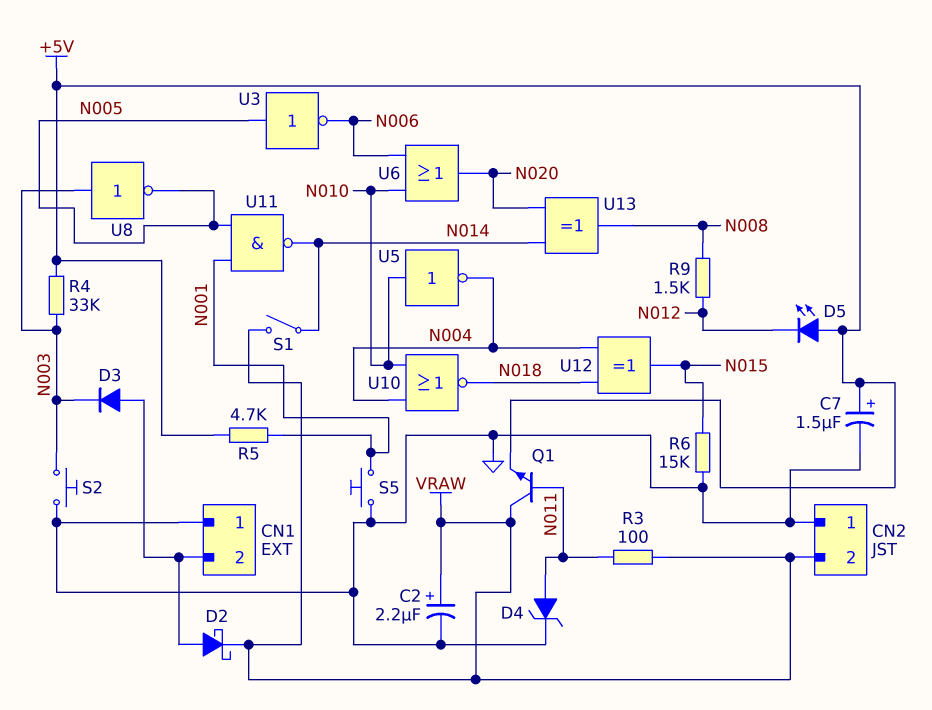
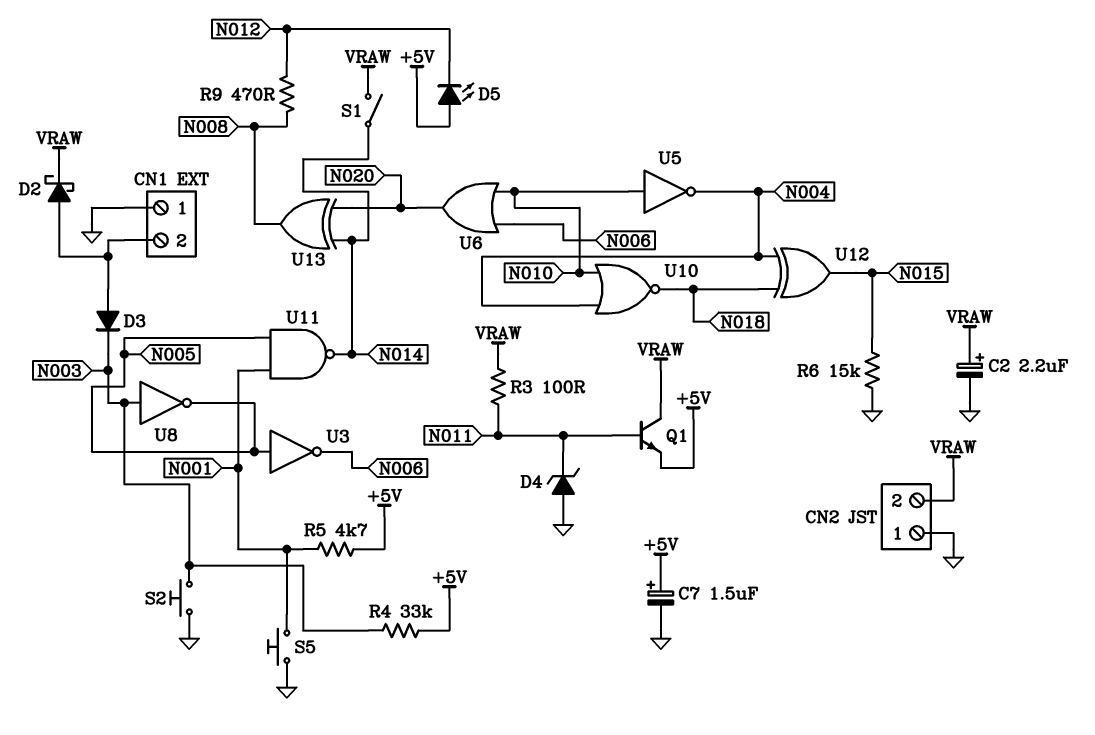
D4: zener (A N011, K GND) -> zener (A GND, K N011)
R9: 1.5k (N008, N012) -> 470 (N008, N012)

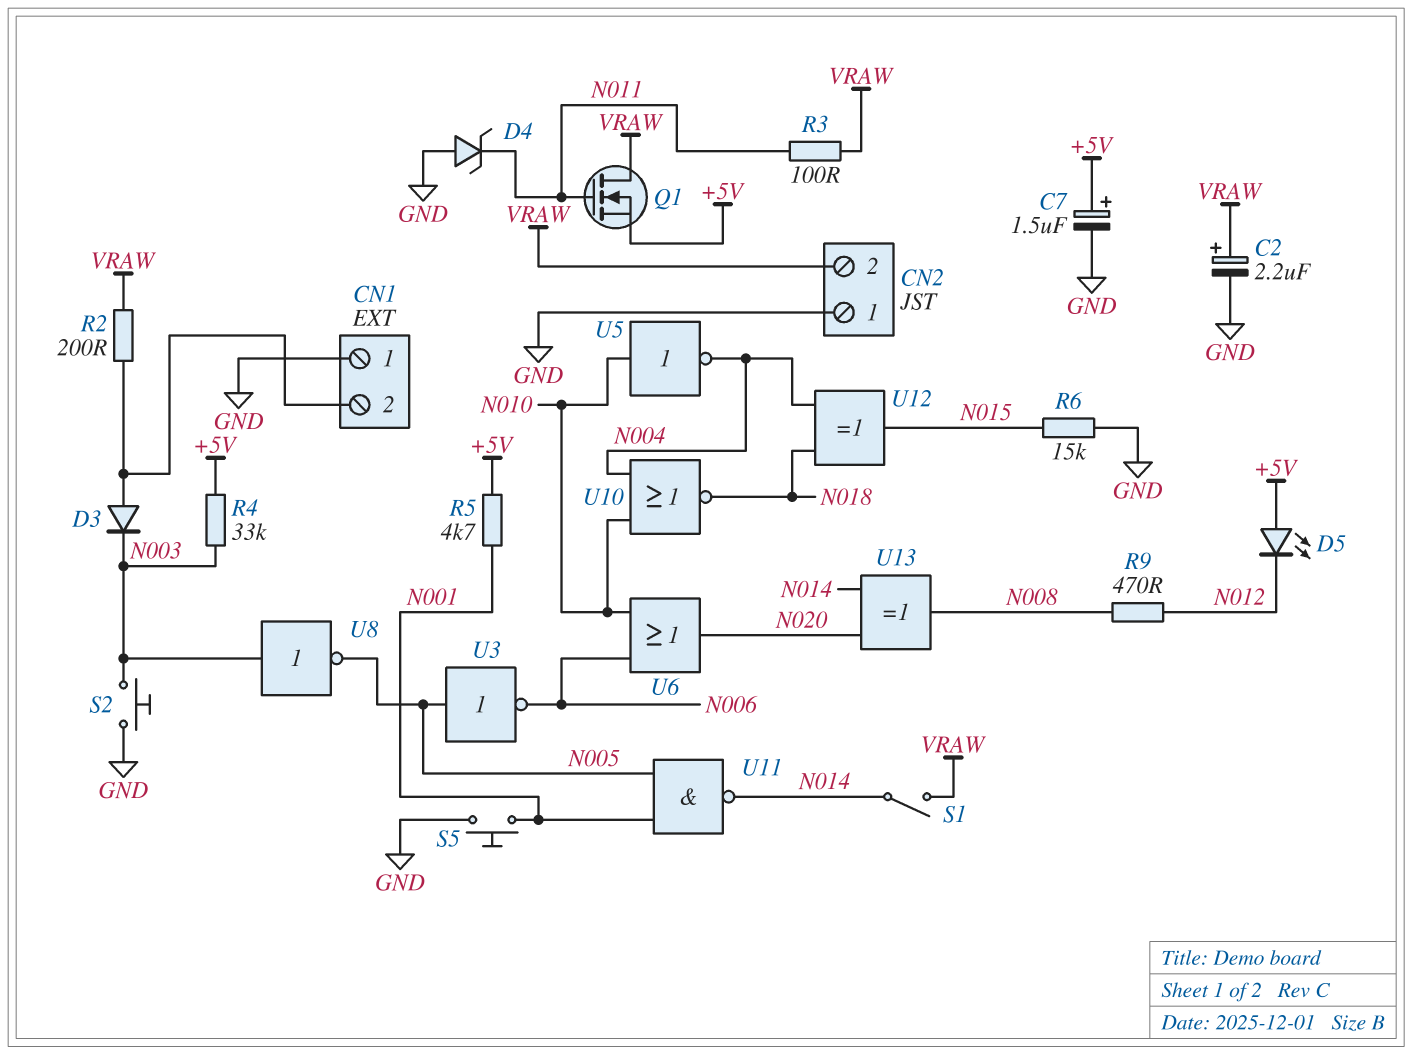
D2: schottky (A CN1/2, K VRAW) -> none
Q1: NPN (B N011, C VRAW, E +5V) -> NMOS (G N011, D VRAW, S +5V)
R2: none -> 200 (CN1/2, VRAW)

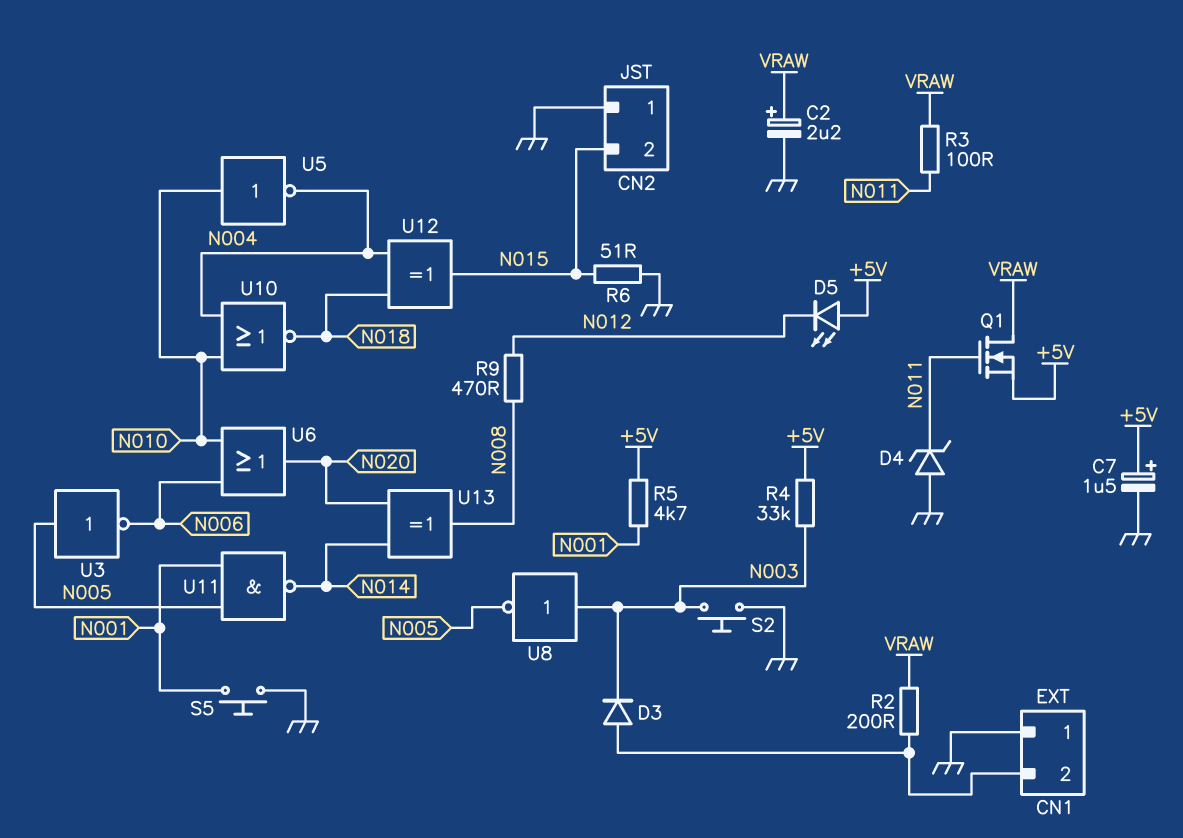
CN2 pin 2: VRAW -> N015
R6: 15k (GND, N015) -> 51 (GND, N015)
S1: switch (N014, VRAW) -> none

